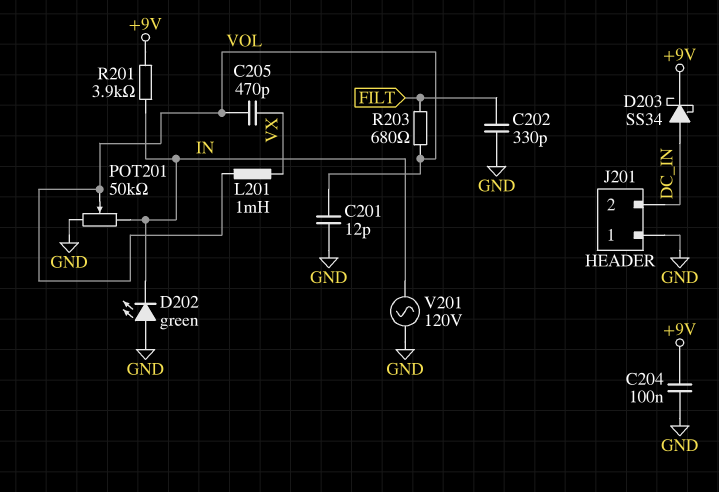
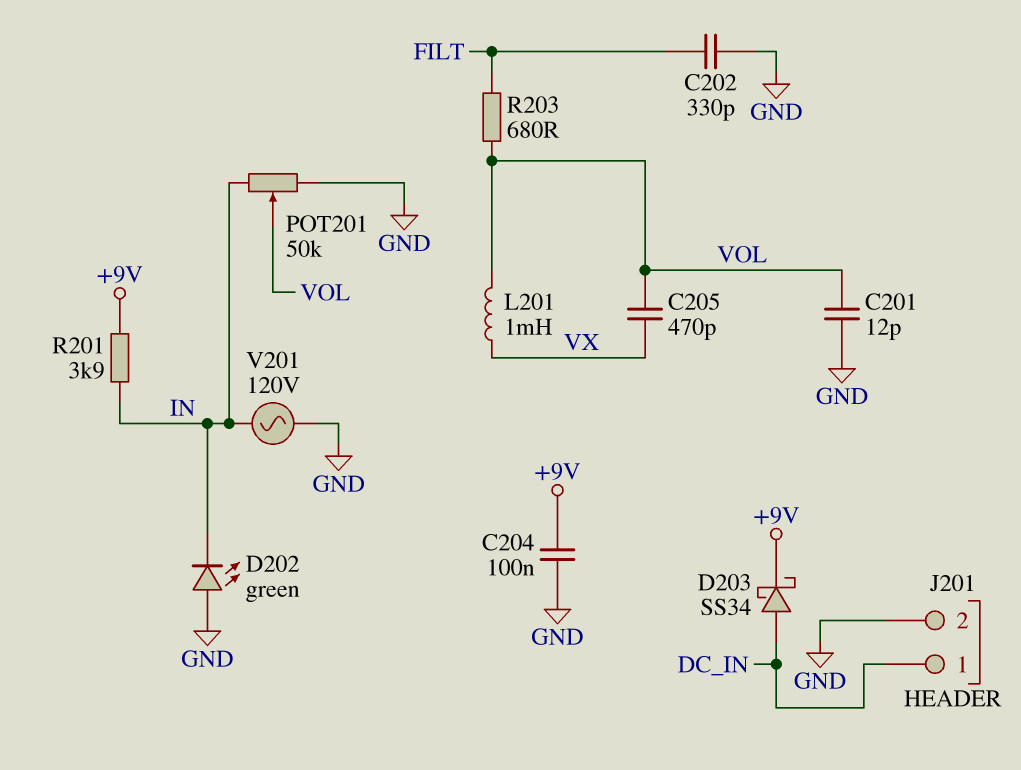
J201 pin 1: GND -> DC_IN
J201 pin 2: DC_IN -> GND

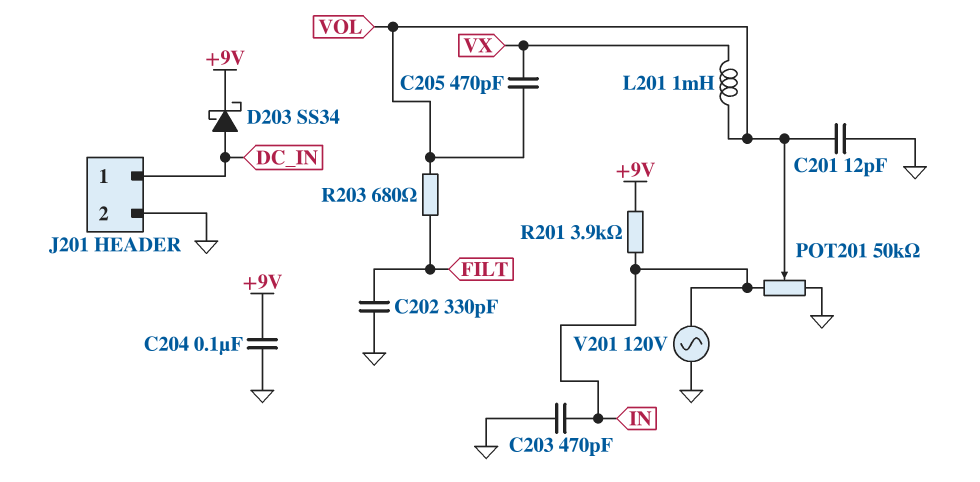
C203: none -> 470pF (GND, IN)
D202: LED green (A GND, K IN) -> none

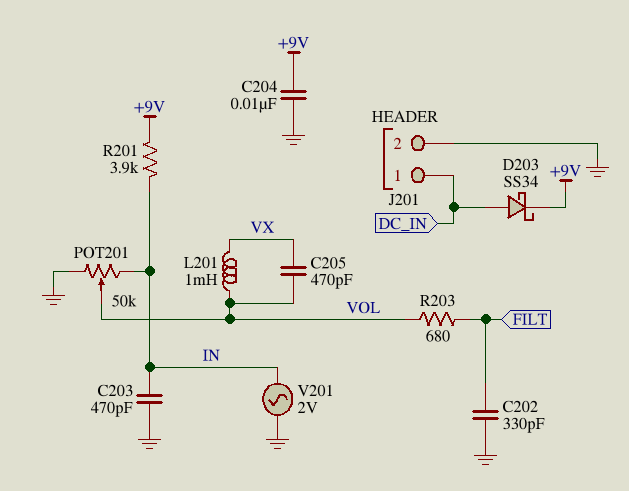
C201: 12pF (GND, VOL) -> none
C204: 100nF (+9V, GND) -> 10nF (+9V, GND)
V201: AC 120V (GND, IN) -> AC 2V (GND, IN)

